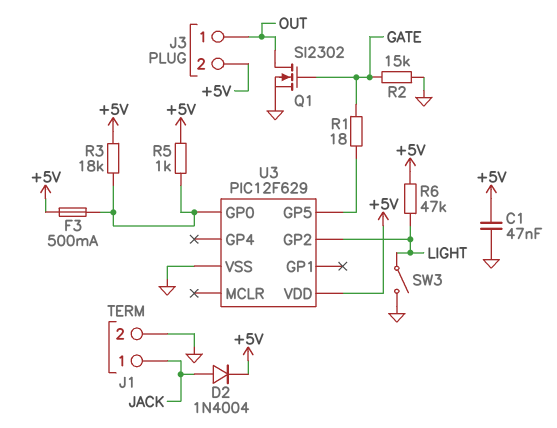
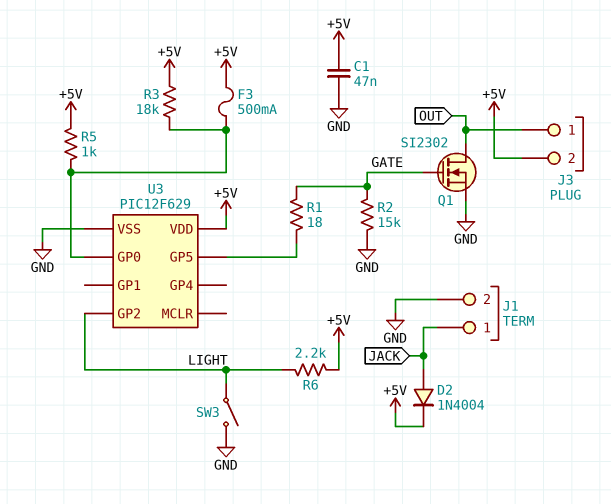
R6: 47k (+5V, LIGHT) -> 2.2k (+5V, LIGHT)

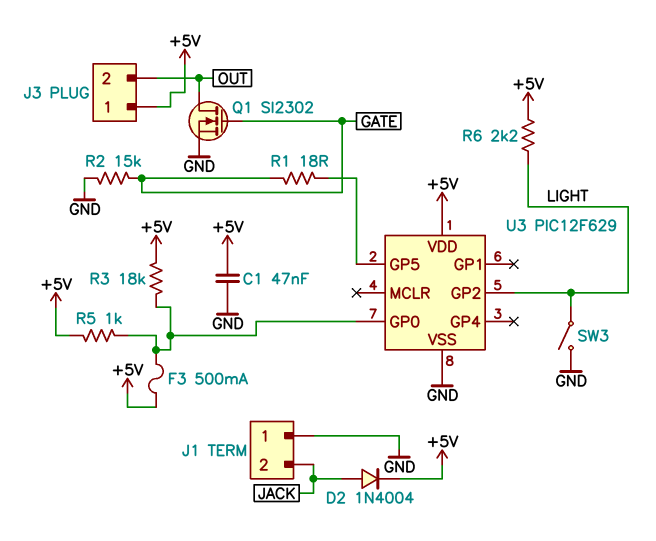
J1 pin 1: JACK -> GND
J1 pin 2: GND -> JACK
J3 pin 1: OUT -> +5V
J3 pin 2: +5V -> OUT

